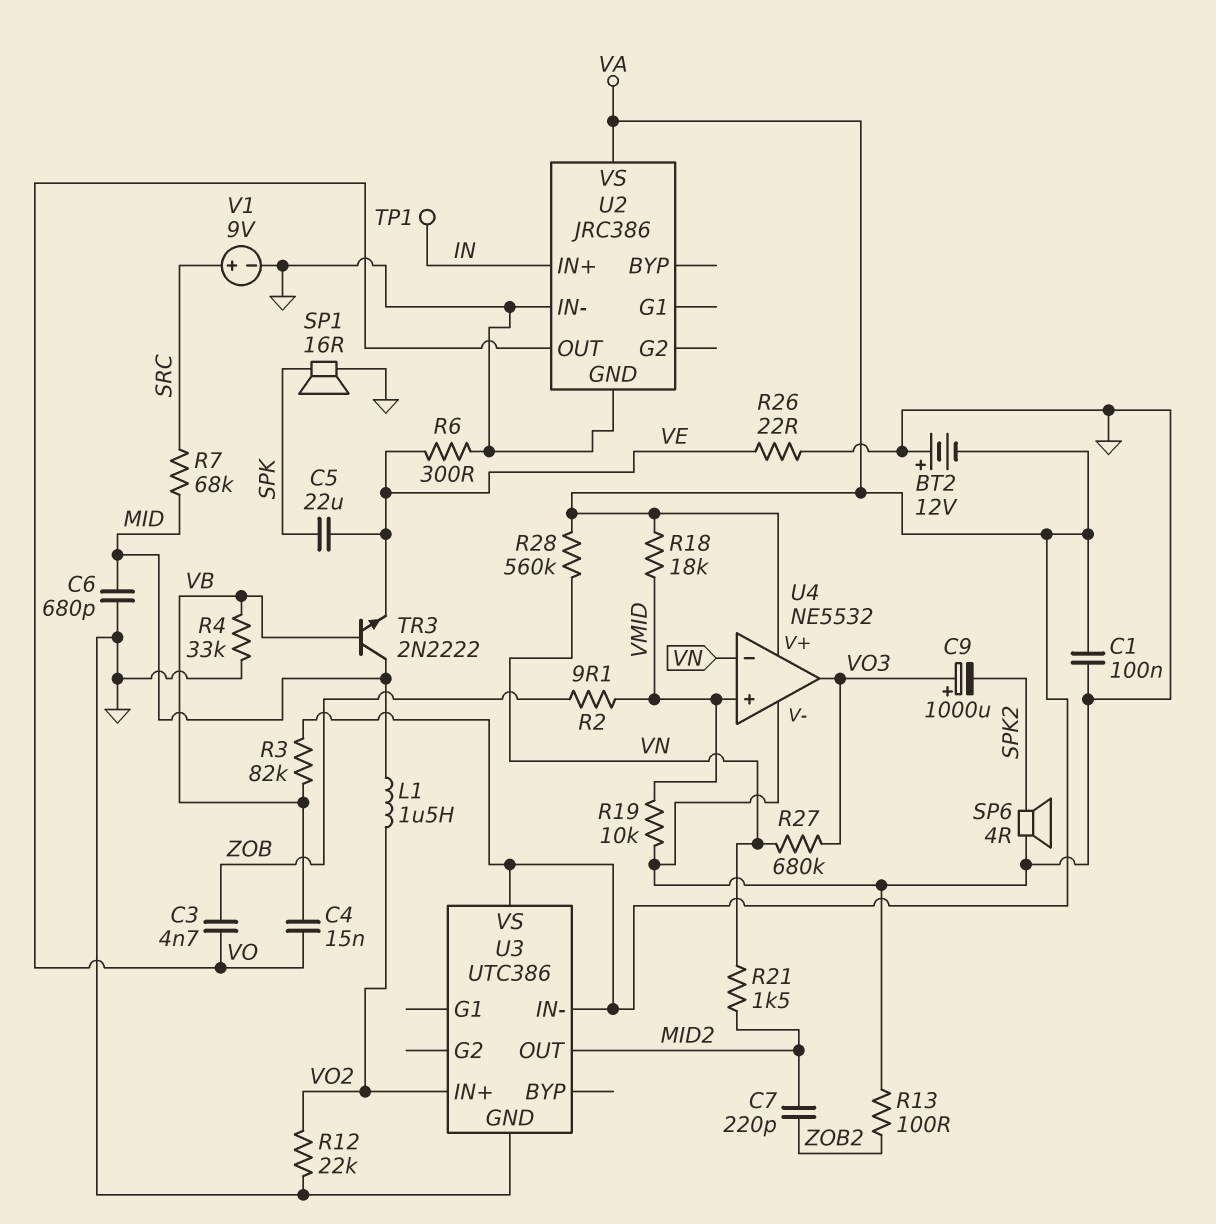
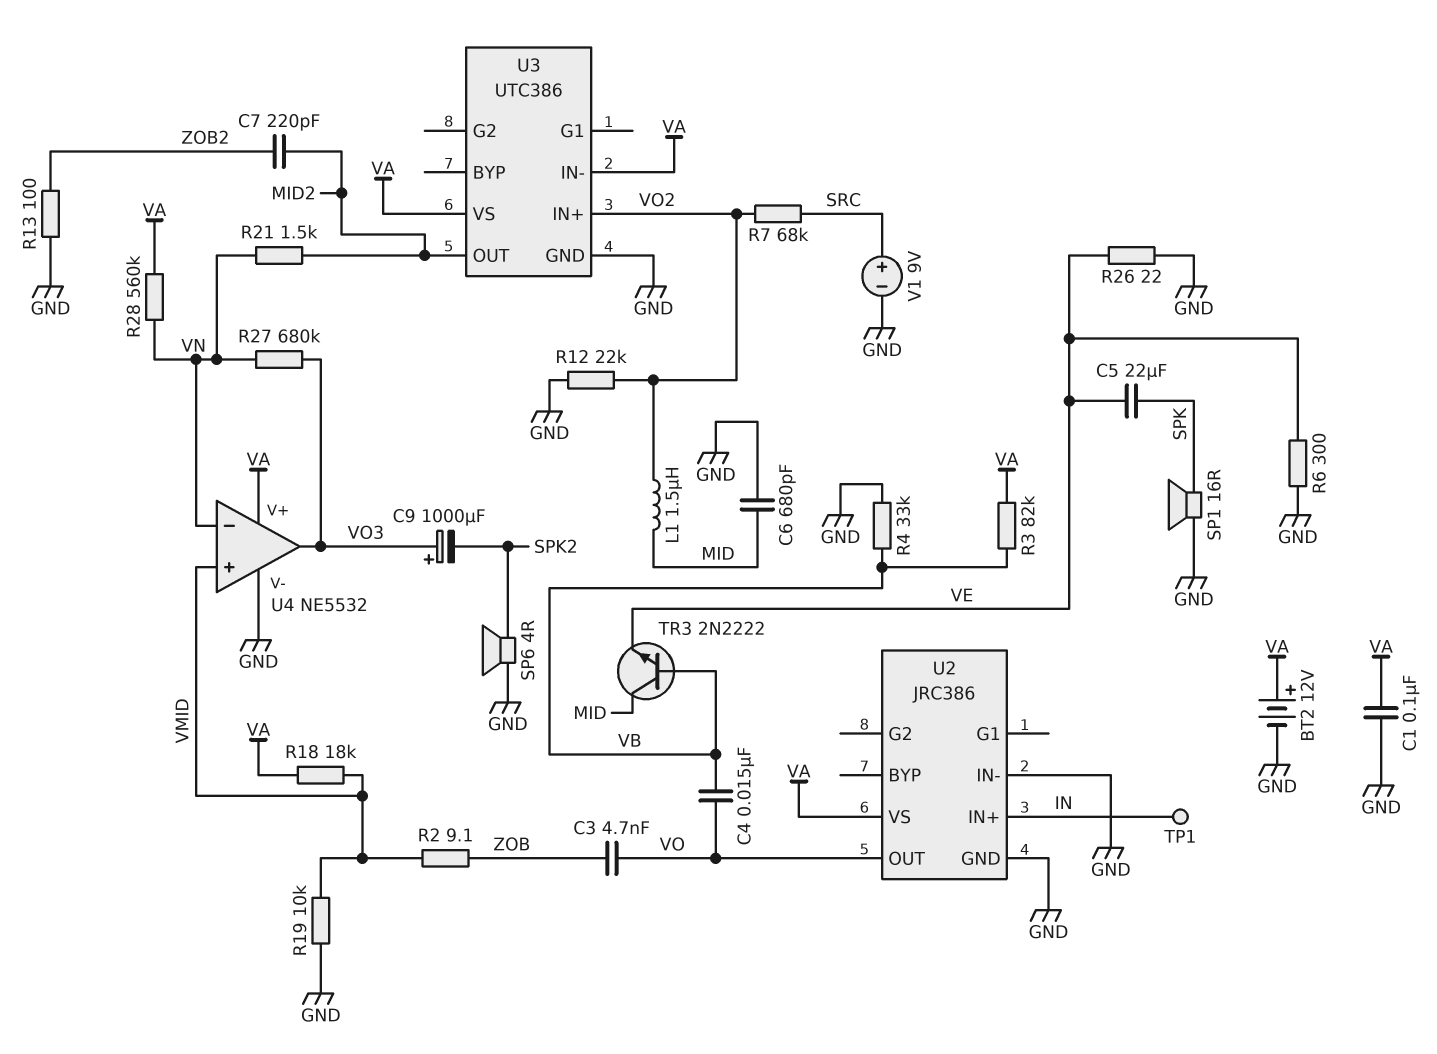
BT2: 12V (plus GND, minus VA) -> 12V (plus VA, minus GND)
R7: 68k (MID, SRC) -> 68k (SRC, VO2)

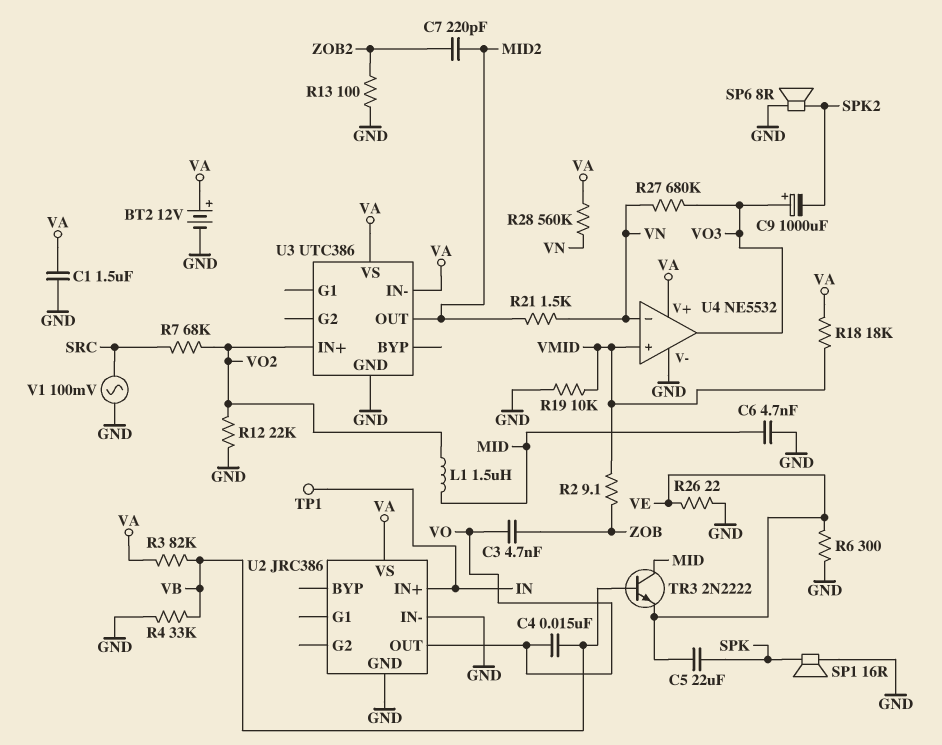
C1: 100nF (GND, VA) -> 1.5uF (GND, VA)
C6: 680pF (GND, MID) -> 4.7nF (GND, MID)
SP6: speaker 4R (GND, SPK2) -> speaker 8R (GND, SPK2)
V1: 9V (plus SRC, minus GND) -> AC 100mV (GND, SRC)

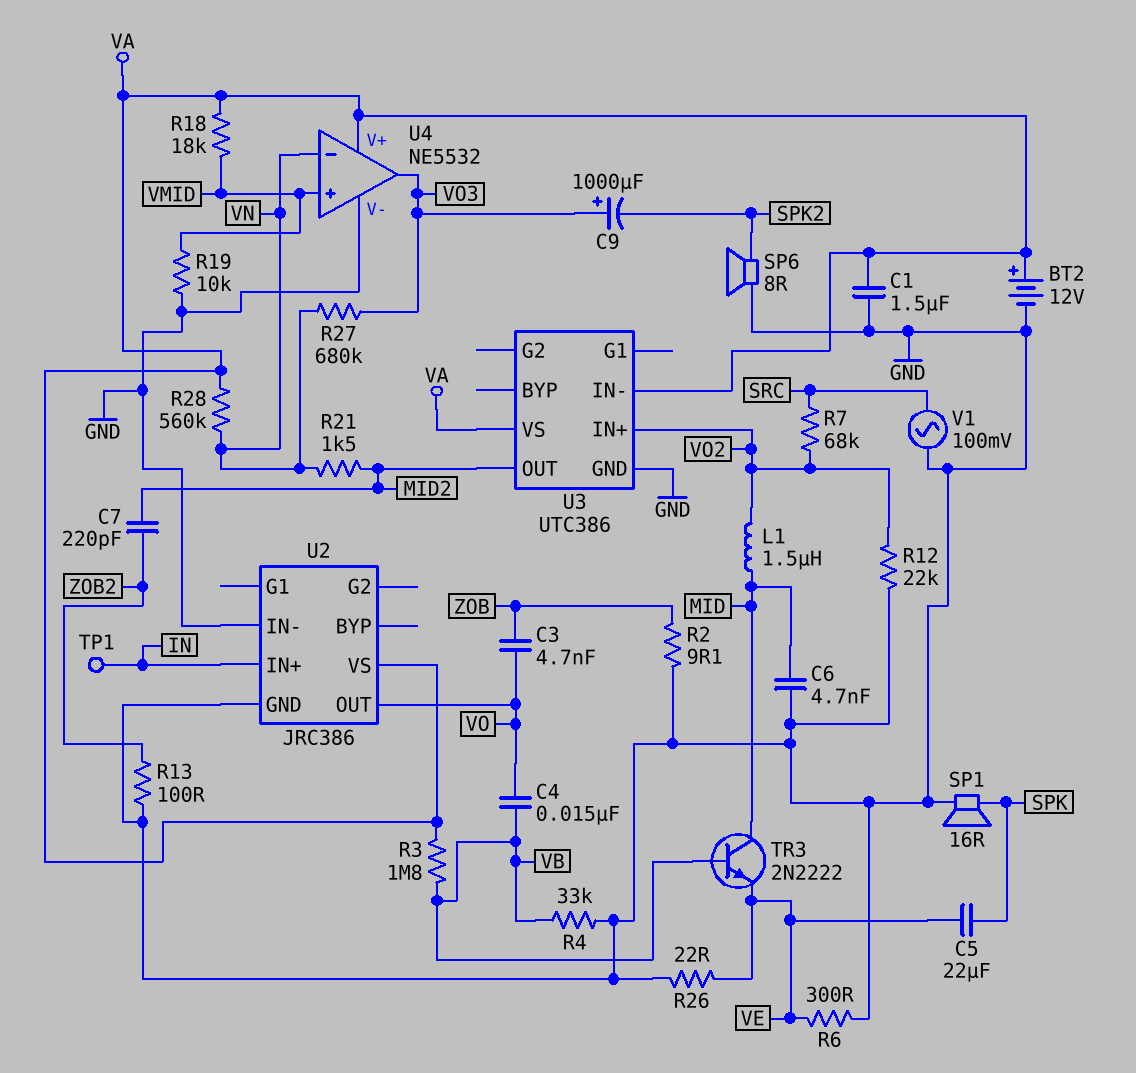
R2: 9.1 (VMID, ZOB) -> 9.1 (GND, ZOB)
R3: 82k (VA, VB) -> 1.8M (VA, VB)

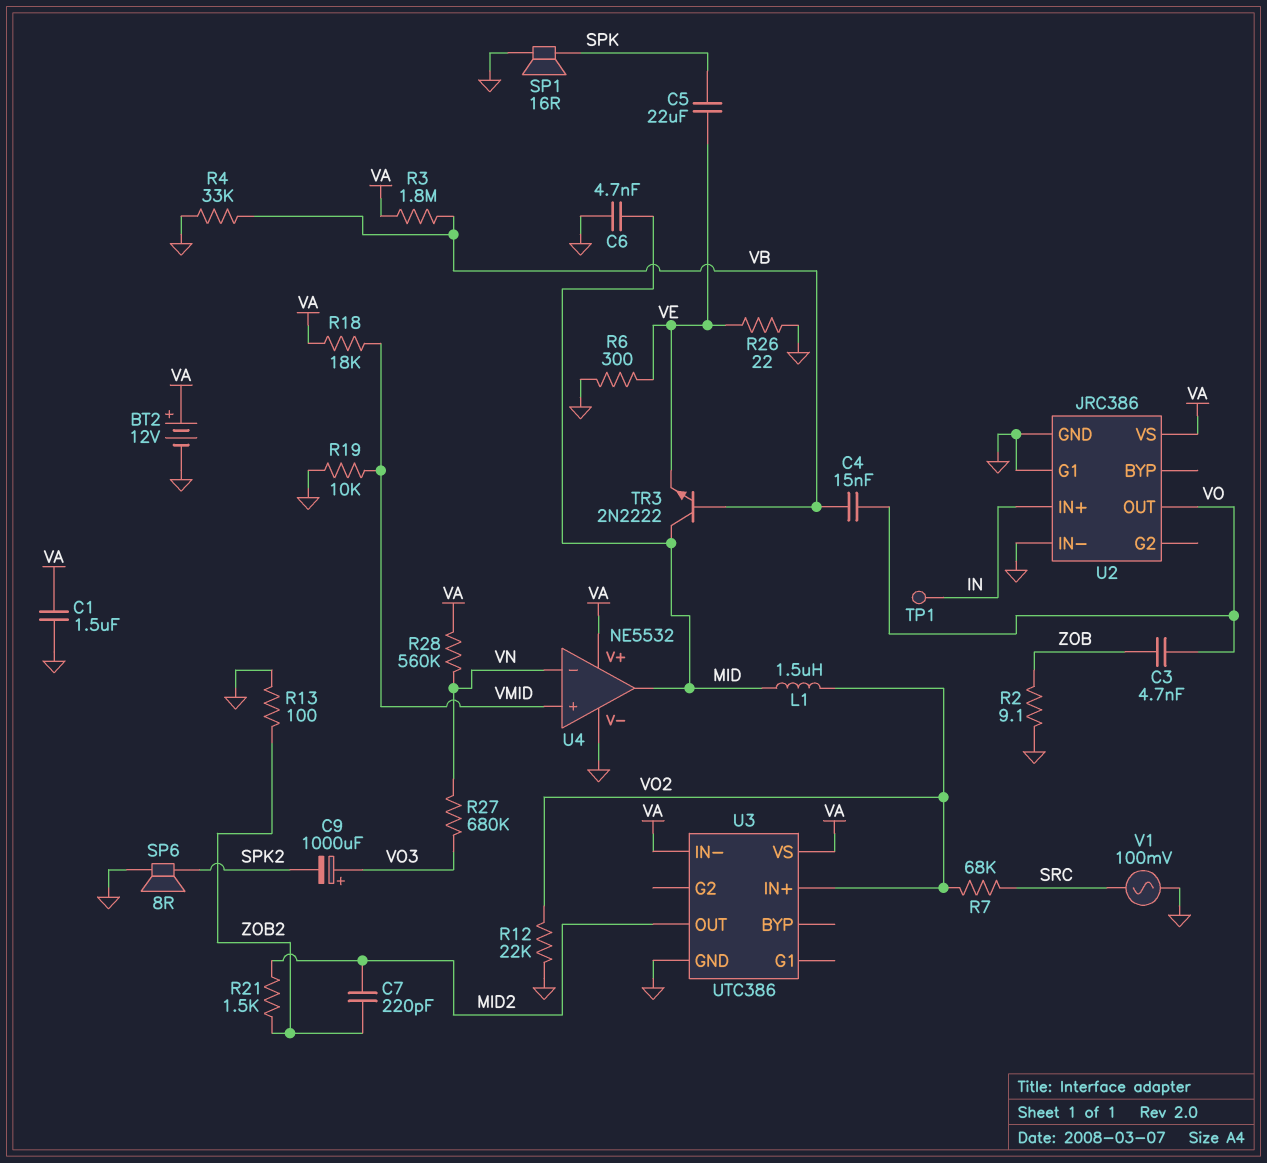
R21: 1.5k (MID2, VN) -> 1.5k (MID2, ZOB2)
U2 pin G1: none -> GND
U4 pin out: VO3 -> MID

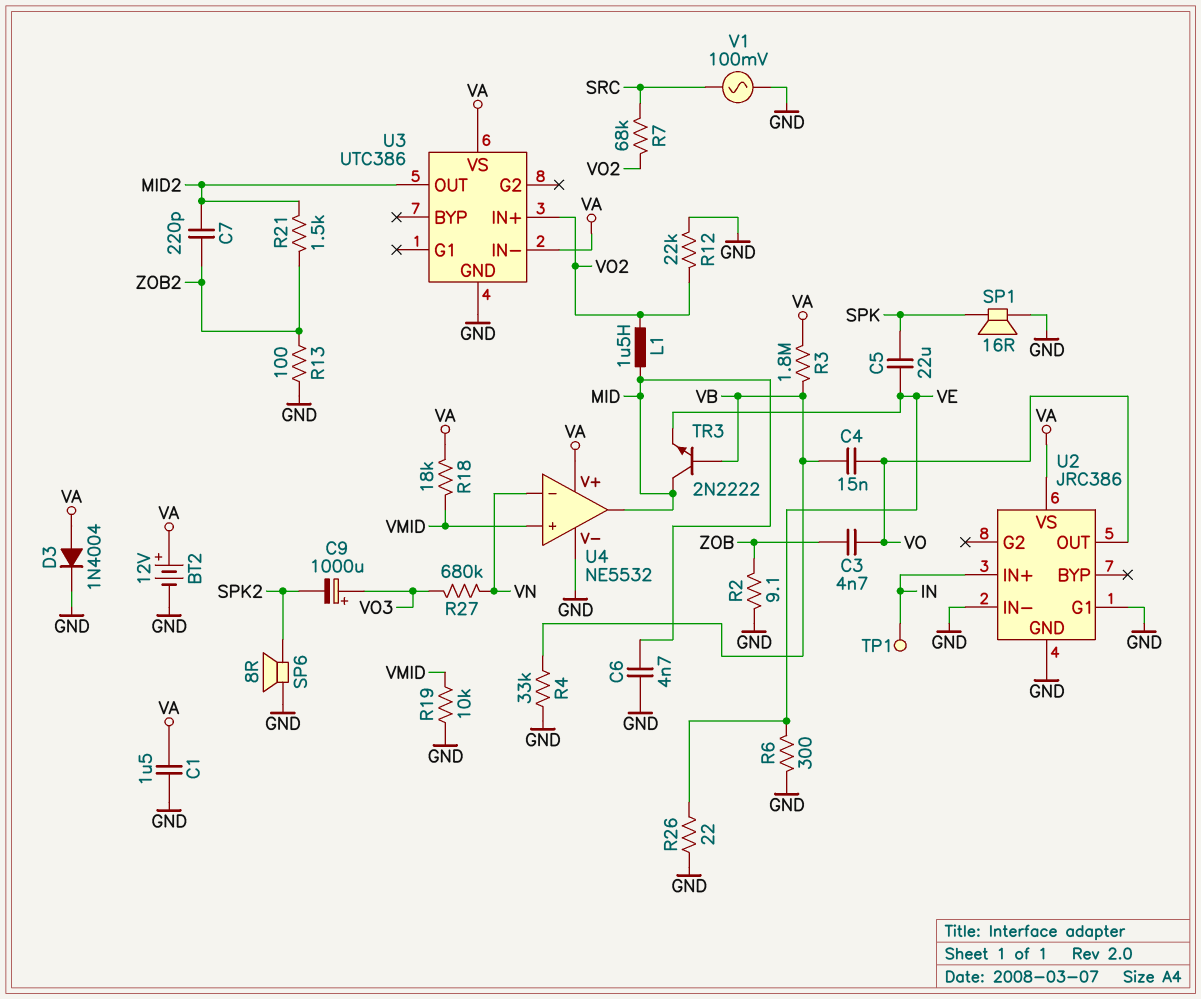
D3: none -> diode 1N4004 (A VA, K GND)
R28: 560k (VA, VN) -> none

